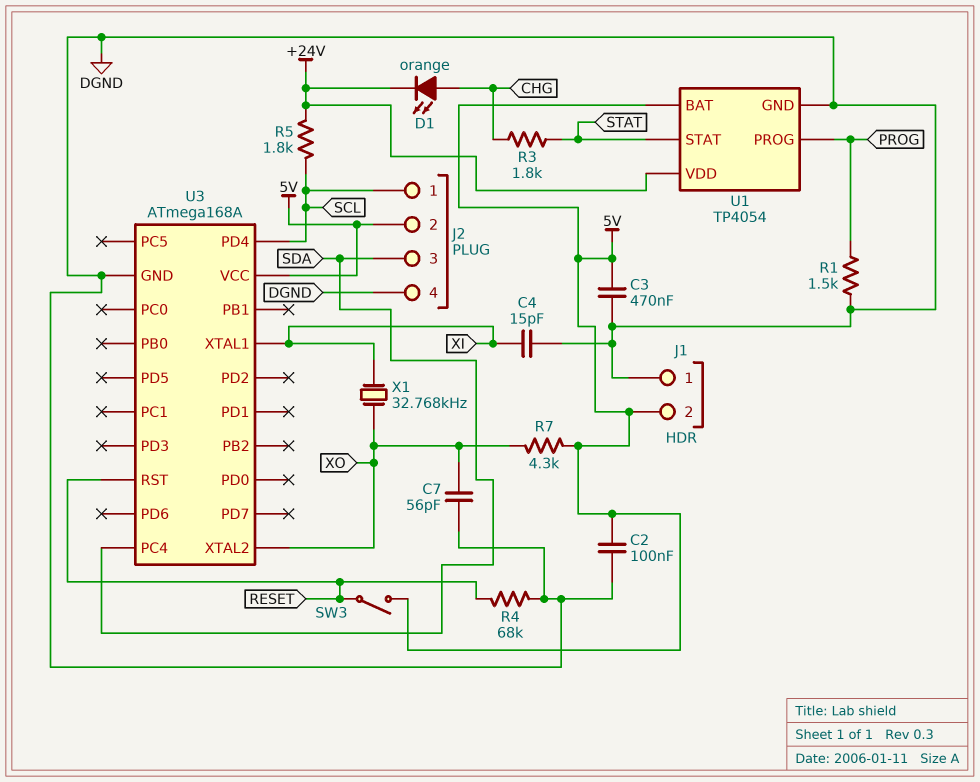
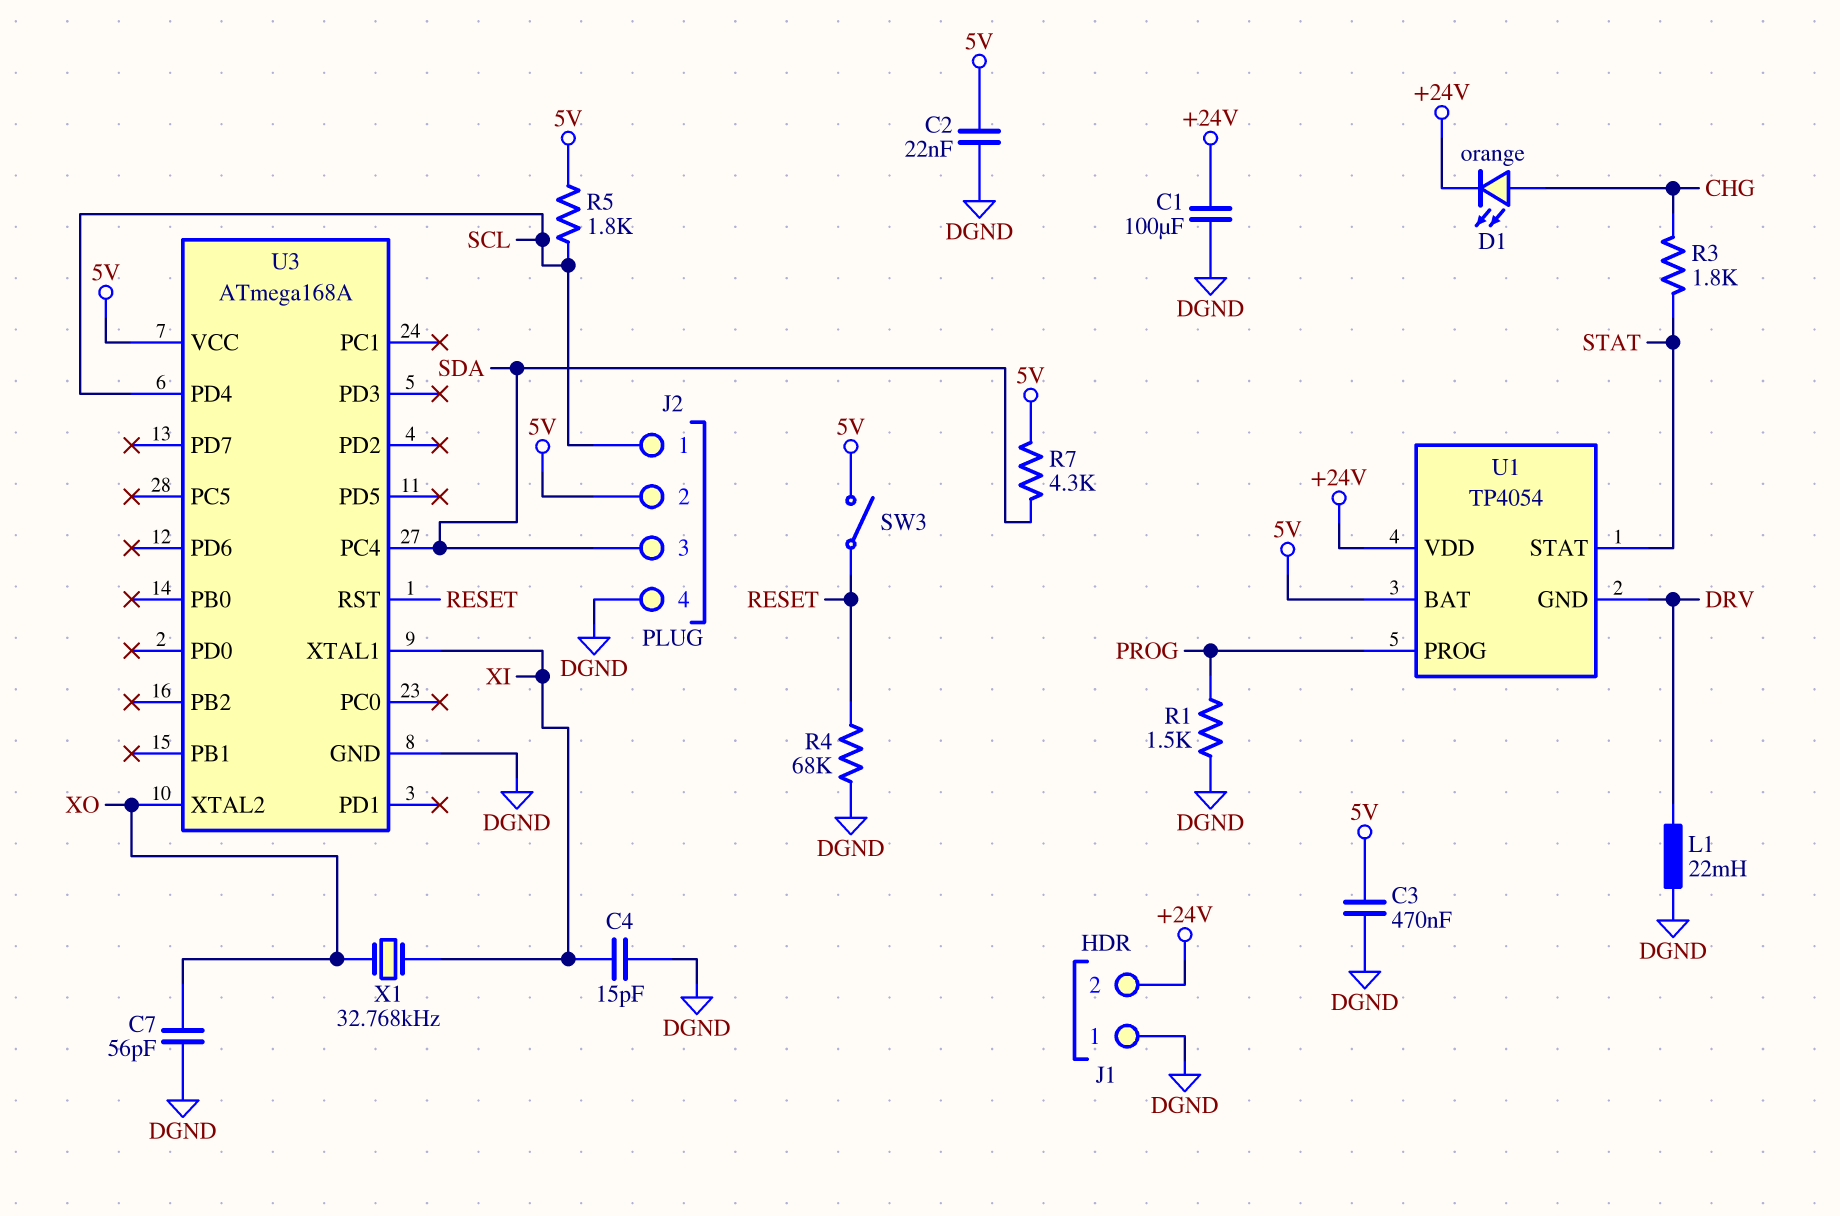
C1: none -> 100uF (+24V, DGND)
C2: 100nF (5V, DGND) -> 22nF (5V, DGND)
J1 pin 2: 5V -> +24V
L1: none -> 22mH (DGND, DRV)
R5: 1.8k (+24V, SCL) -> 1.8k (5V, SCL)
R7: 4.3k (5V, XO) -> 4.3k (5V, SDA)
U1 pin GND: DGND -> DRV

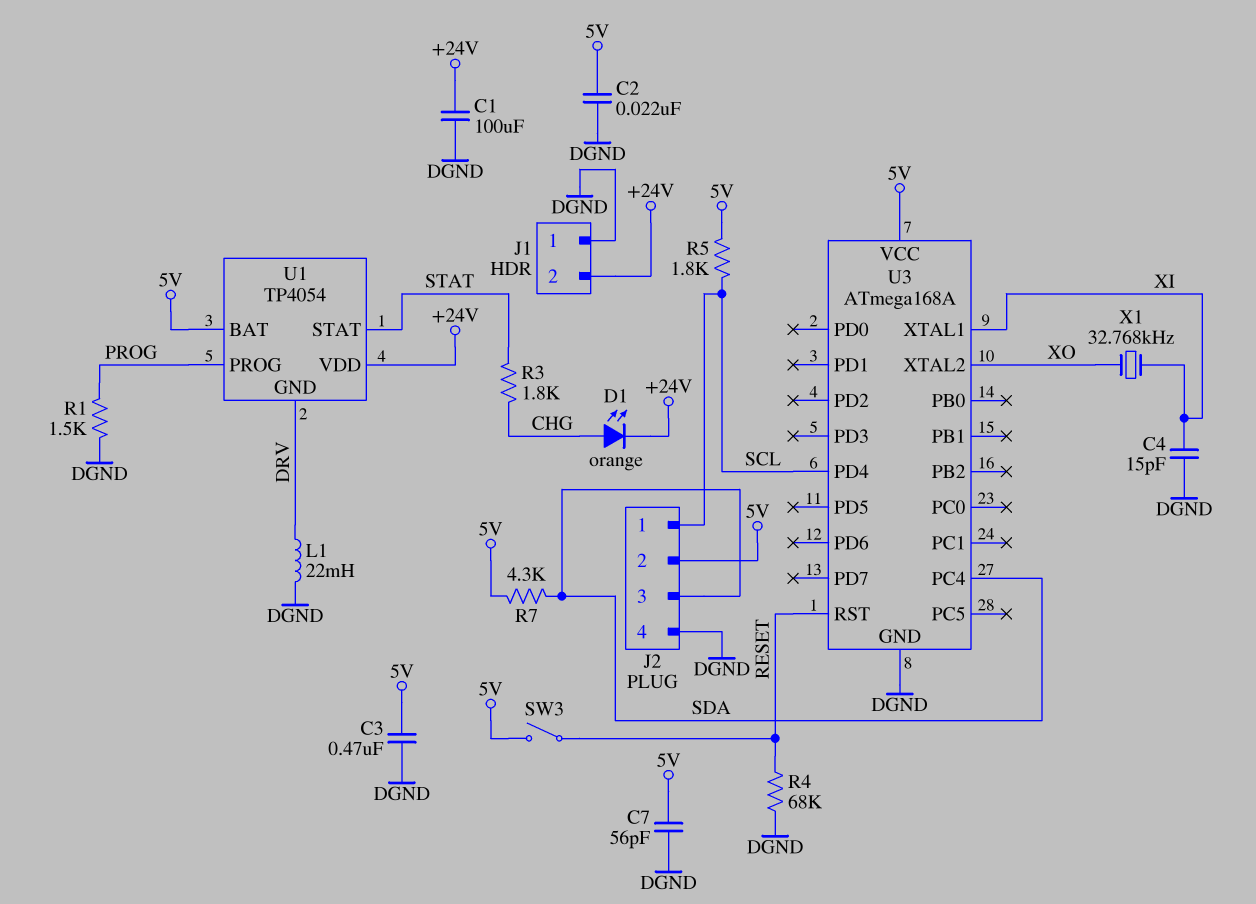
C7: 56pF (DGND, XO) -> 56pF (5V, DGND)

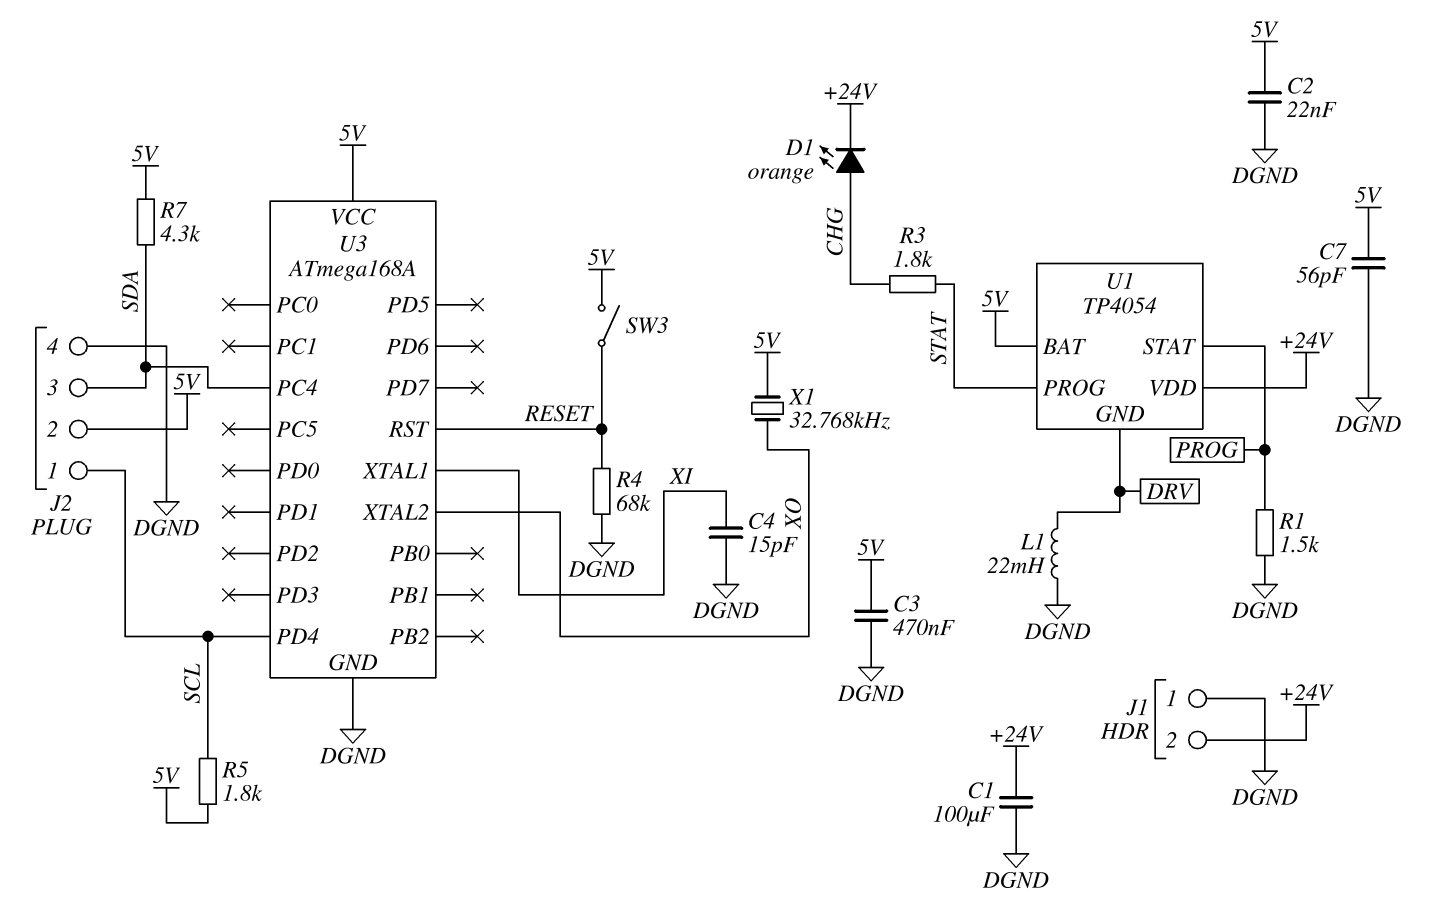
U1 pin PROG: PROG -> STAT
U1 pin STAT: STAT -> PROG
X1: 32.768kHz (XI, XO) -> 32.768kHz (5V, XO)

